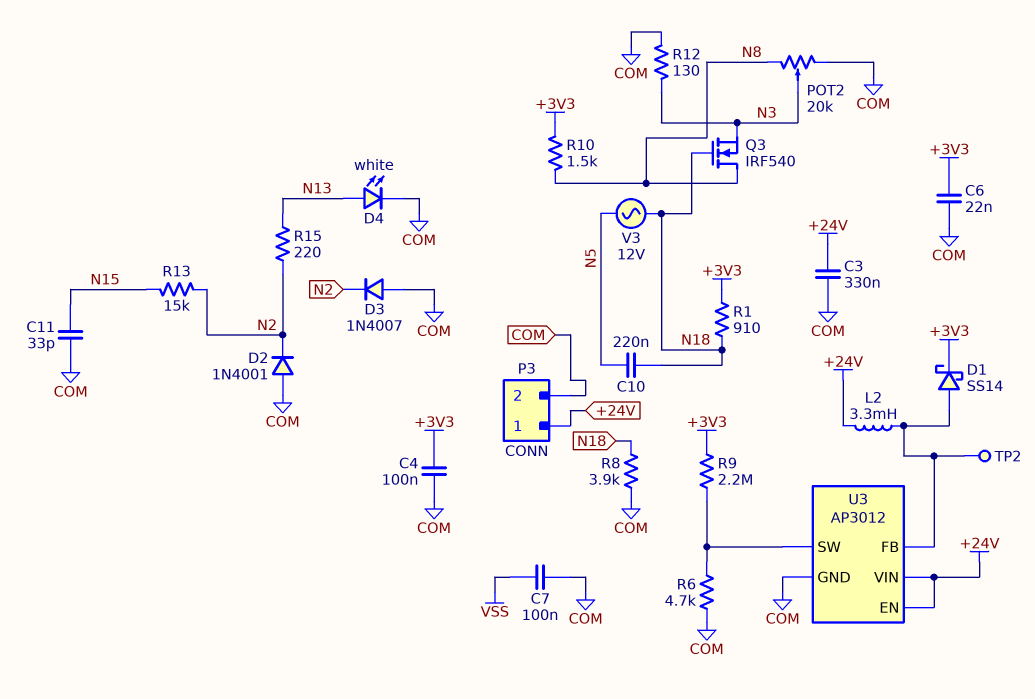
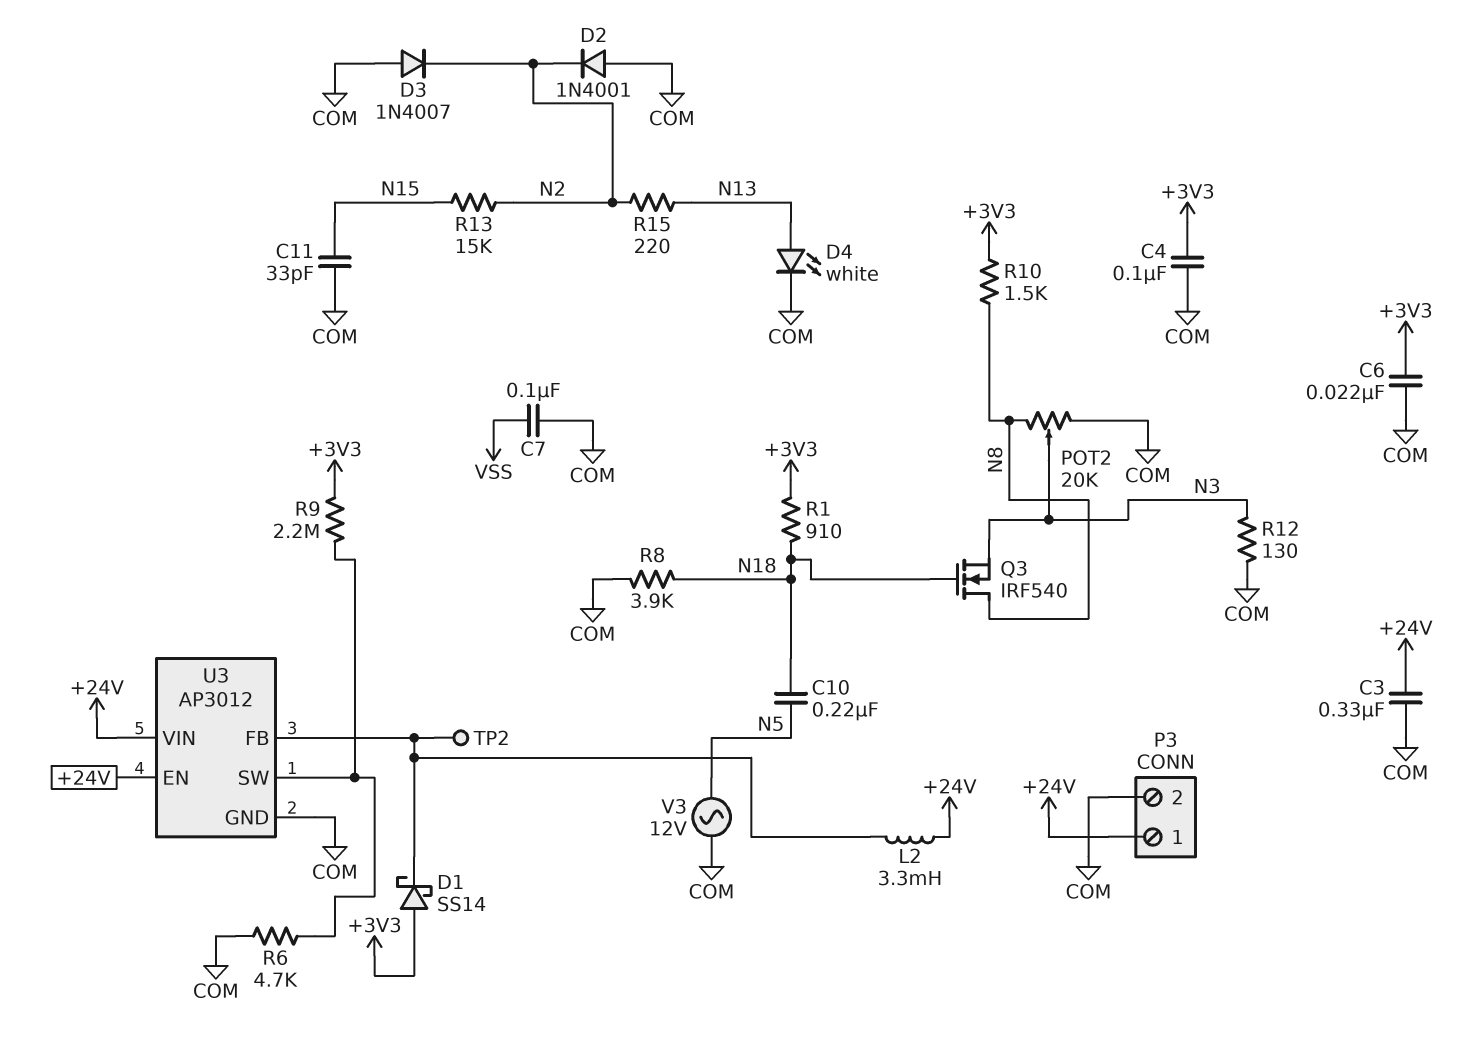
D1: schottky SS14 (A U3/FB, K +3V3) -> schottky SS14 (A +3V3, K U3/FB)
V3: AC 12V (N5, N18) -> AC 12V (COM, N5)

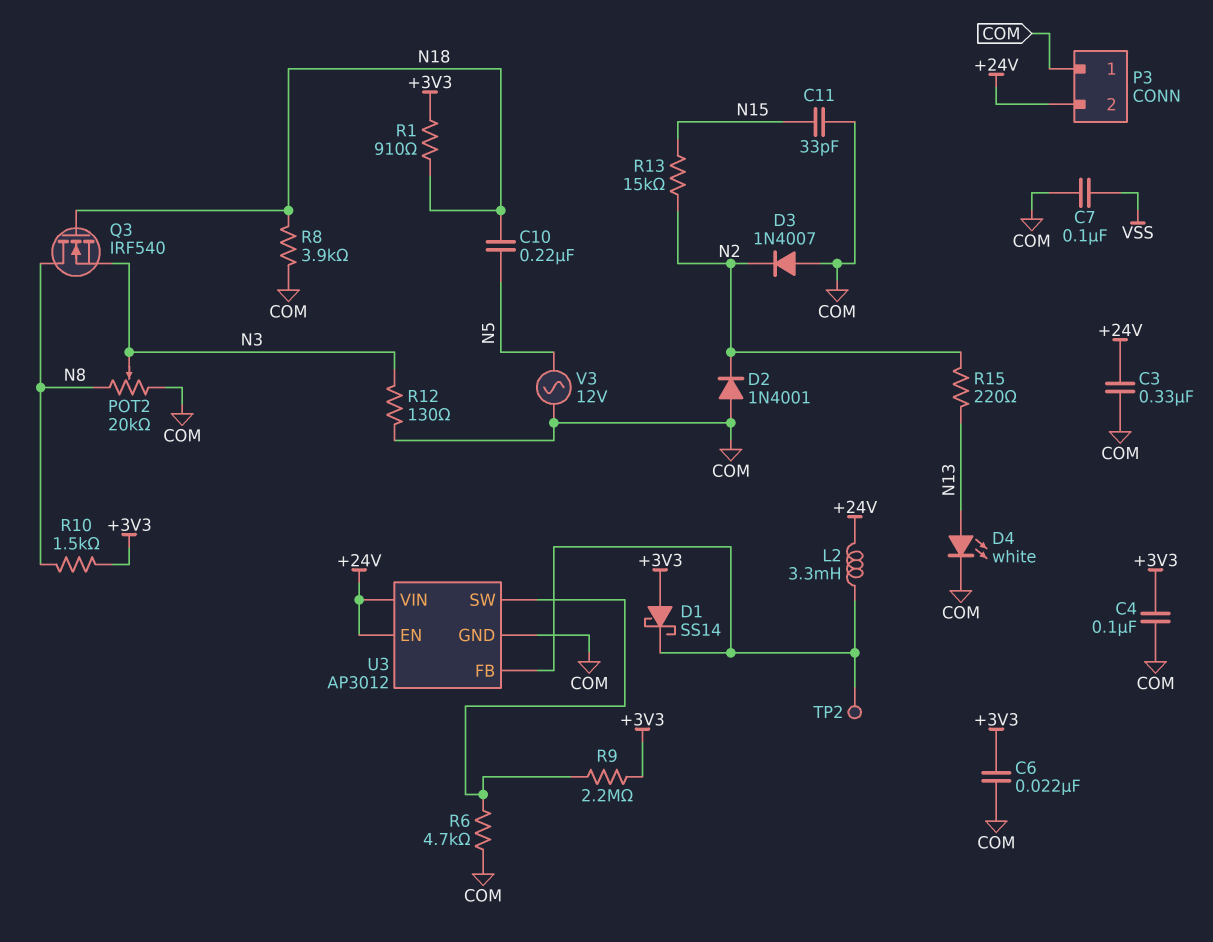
P3 pin 1: +24V -> COM
P3 pin 2: COM -> +24V

